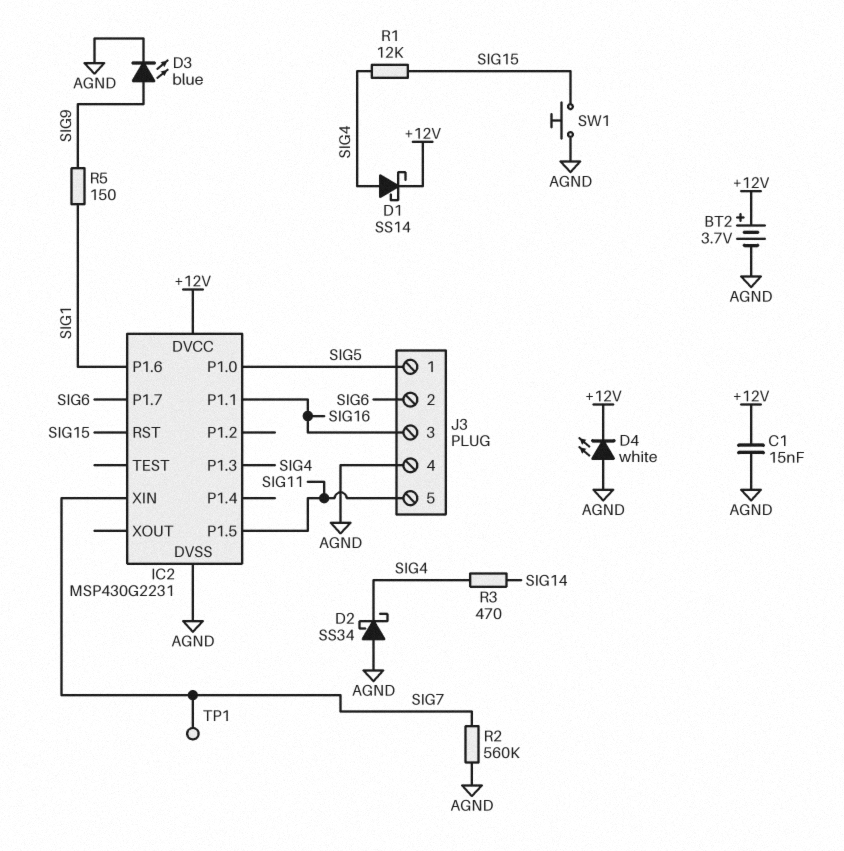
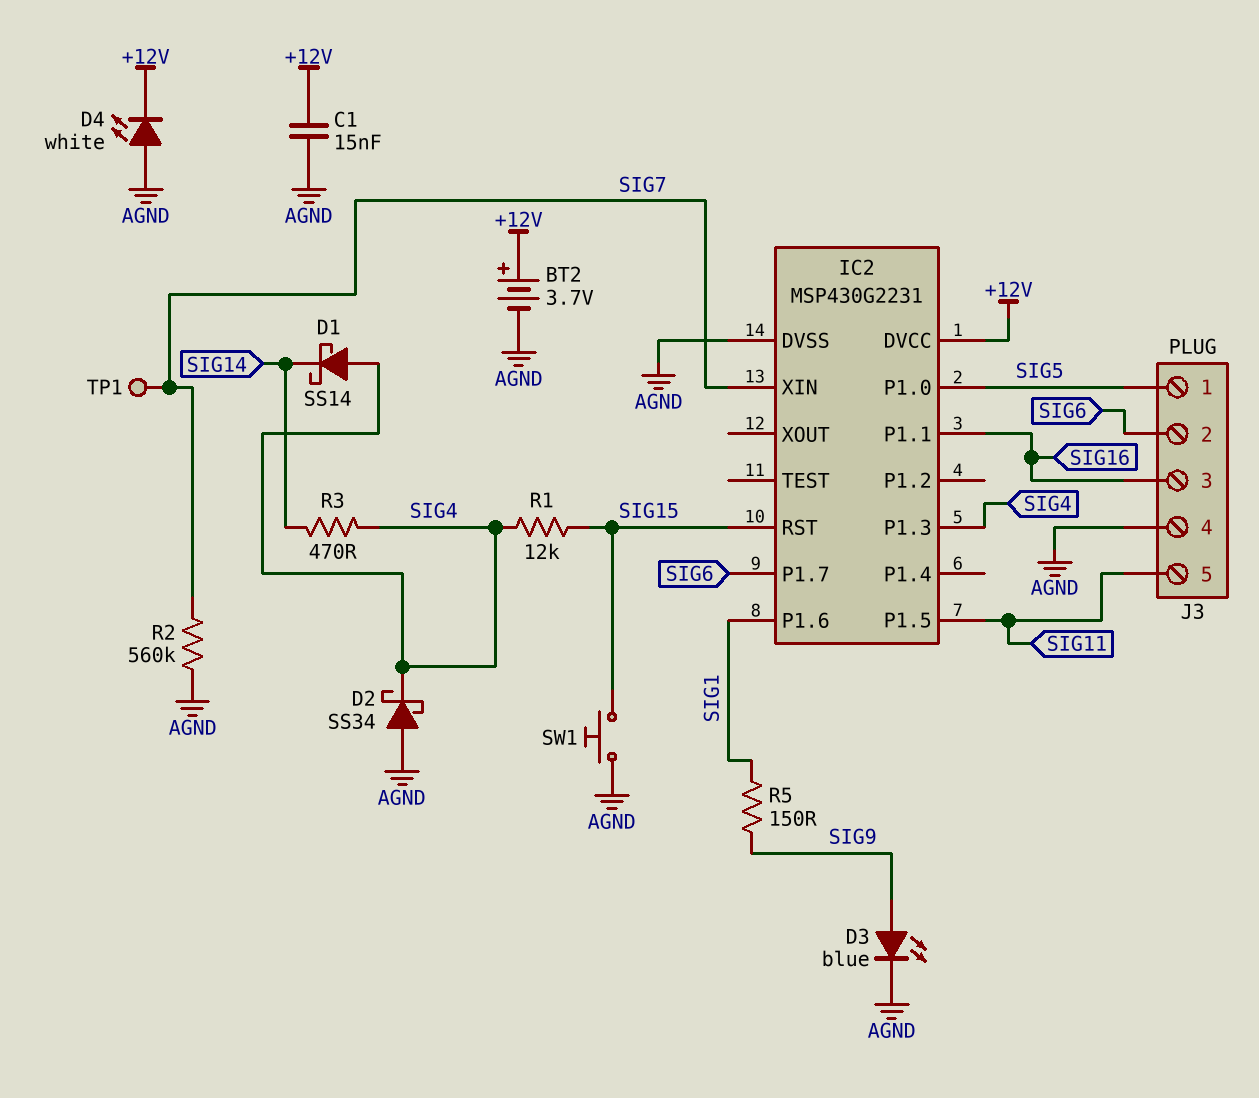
D1: schottky SS14 (A SIG4, K +12V) -> schottky SS14 (A SIG4, K SIG14)

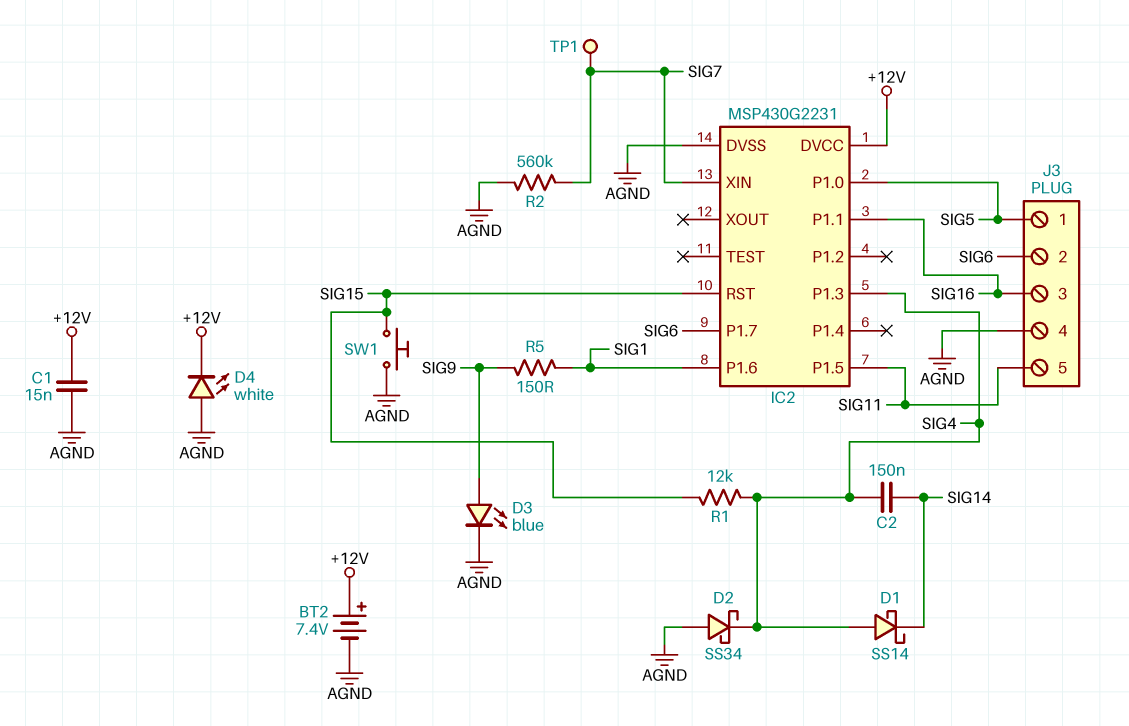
BT2: 3.7V (plus +12V, minus AGND) -> 7.4V (plus +12V, minus AGND)
C2: none -> 150nF (SIG4, SIG14)
R3: 470 (SIG4, SIG14) -> none

